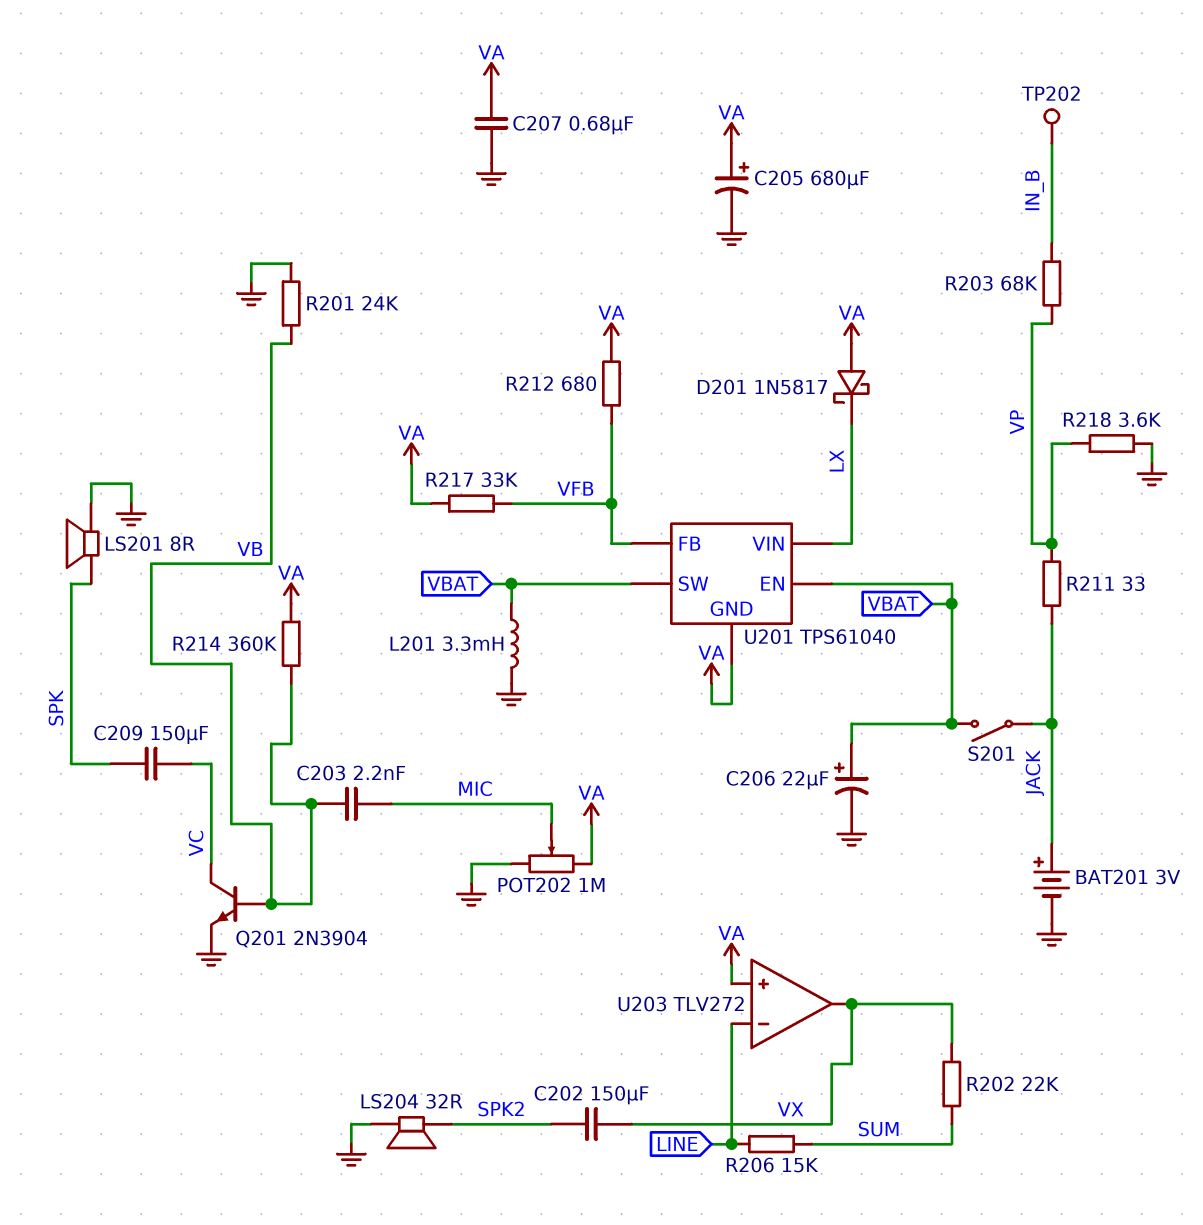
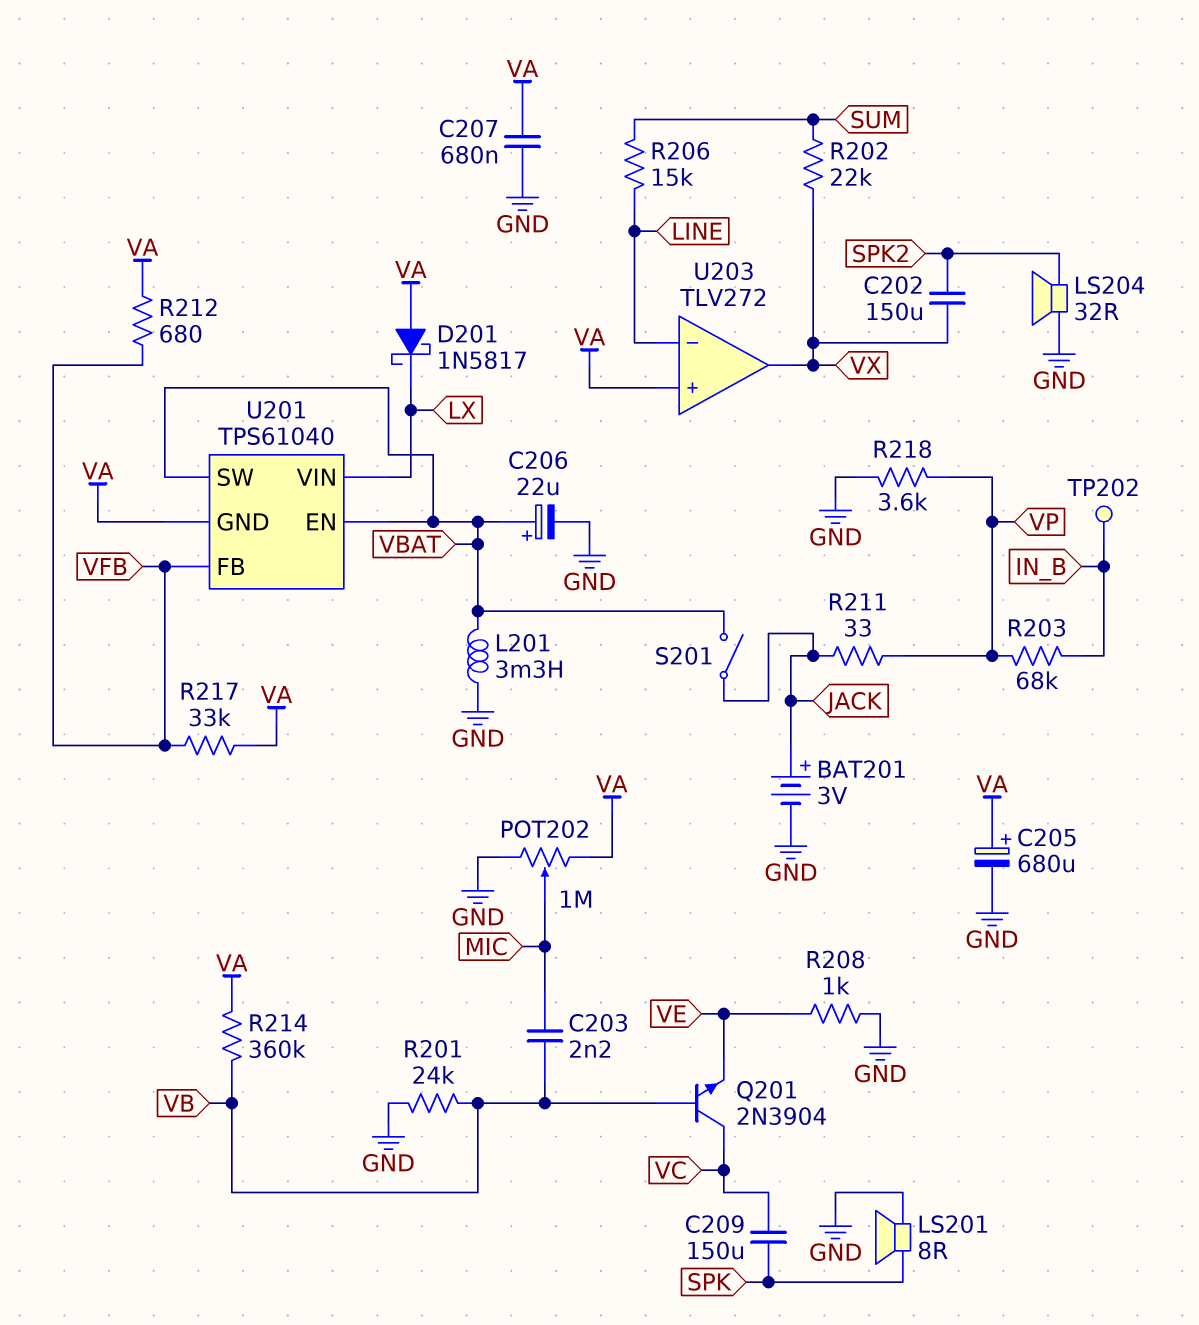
Q201: NPN 2N3904 (B VB, C VC, E GND) -> NPN 2N3904 (B VB, C VC, E VE)
R208: none -> 1k (GND, VE)

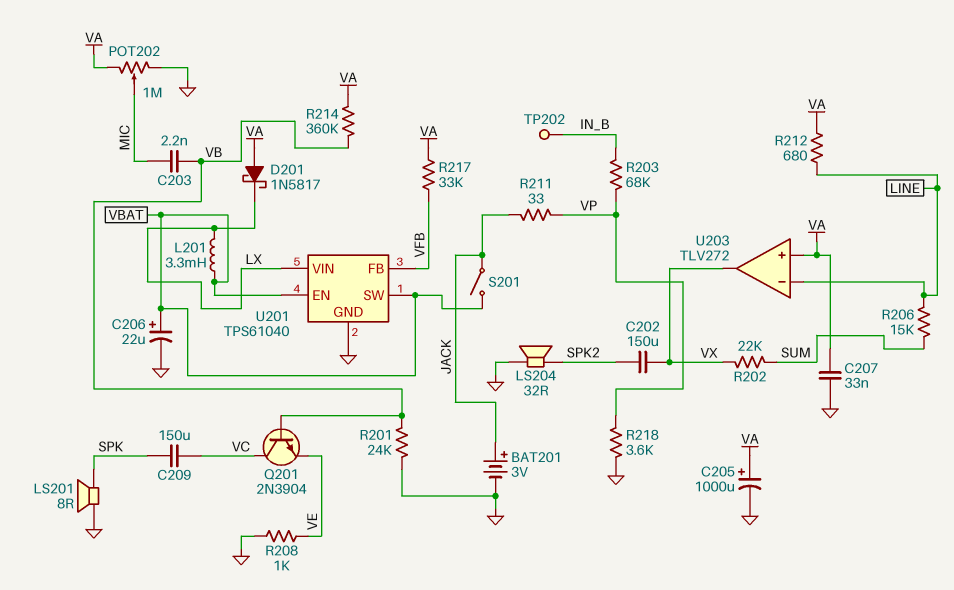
C205: 680uF (plus VA, minus GND) -> 1000uF (plus VA, minus GND)
C207: 680nF (GND, VA) -> 33nF (GND, VA)
L201: 3.3mH (GND, VBAT) -> 3.3mH (LX, VBAT)
R212: 680 (VA, VFB) -> 680 (LINE, VA)
U201 pin GND: VA -> GND

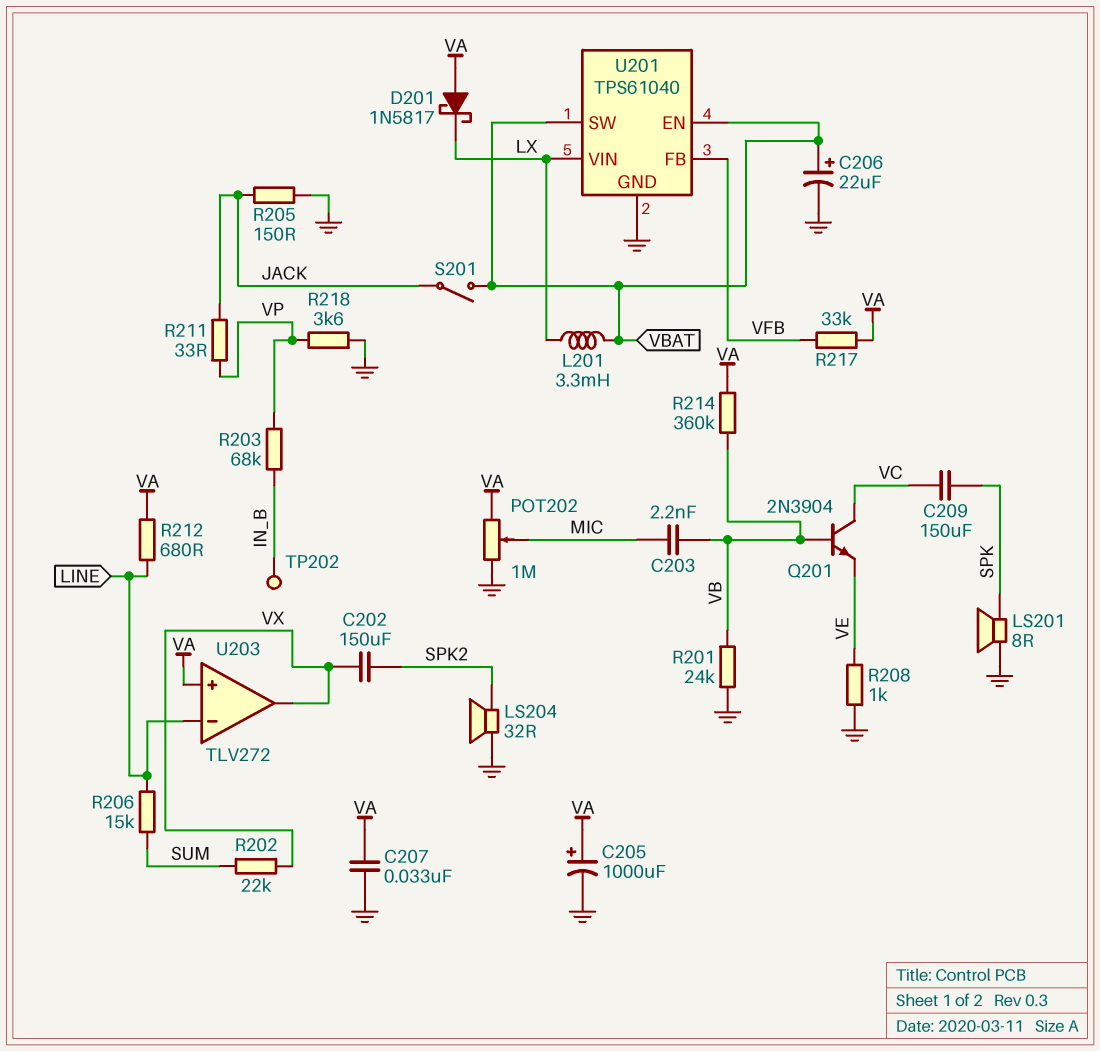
BAT201: 3V (plus JACK, minus GND) -> none
R205: none -> 150 (GND, JACK)

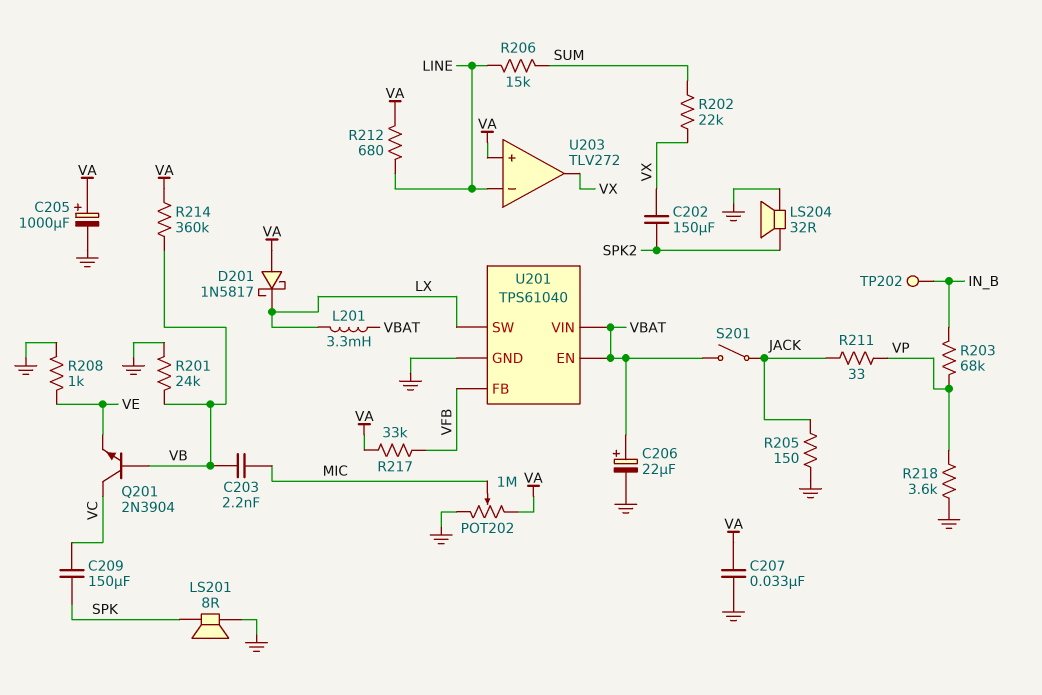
U201 pin SW: VBAT -> LX
U201 pin VIN: LX -> VBAT

